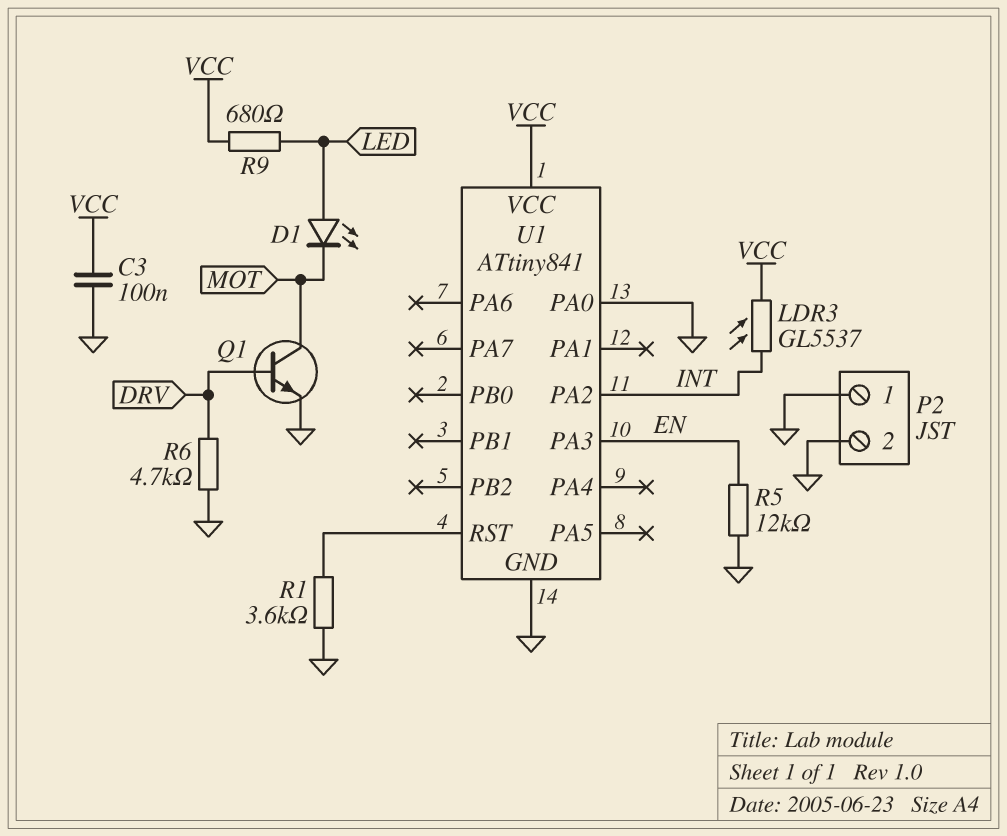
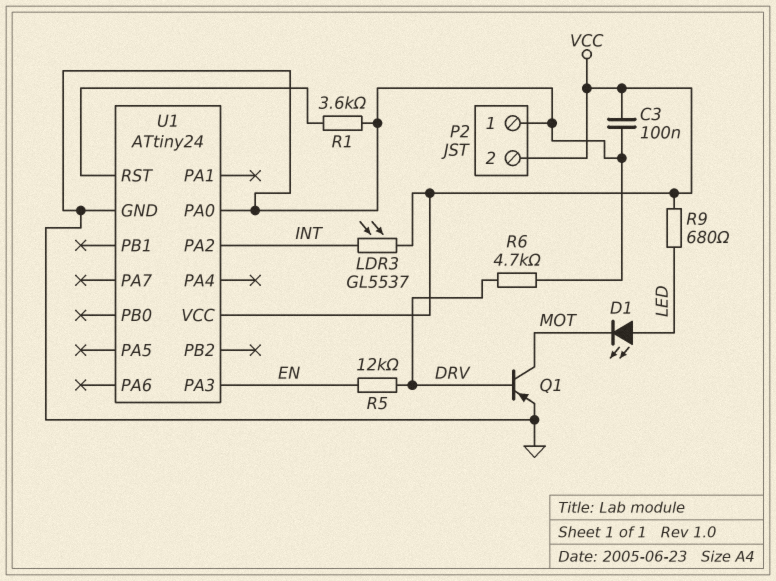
P2 pin 2: GND -> VCC
Q1: NPN (B DRV, C MOT, E GND) -> PNP (B DRV, C MOT, E GND)
R5: 12k (EN, GND) -> 12k (DRV, EN)
U1: ATtiny841 -> ATtiny24

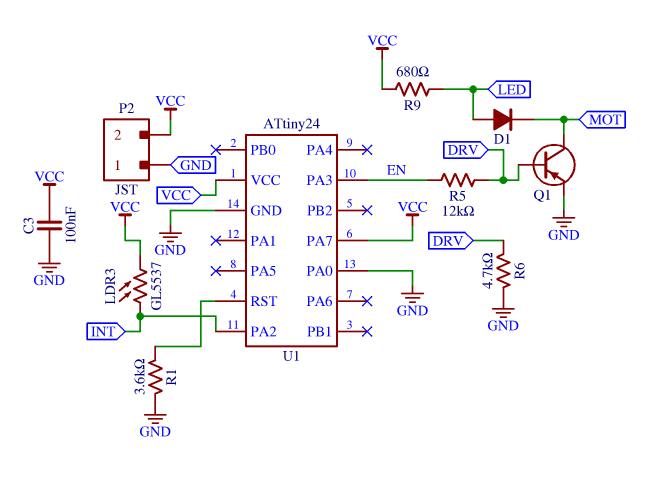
D1: LED (A LED, K MOT) -> diode (A LED, K MOT)
U1 pin PA7: none -> VCC

